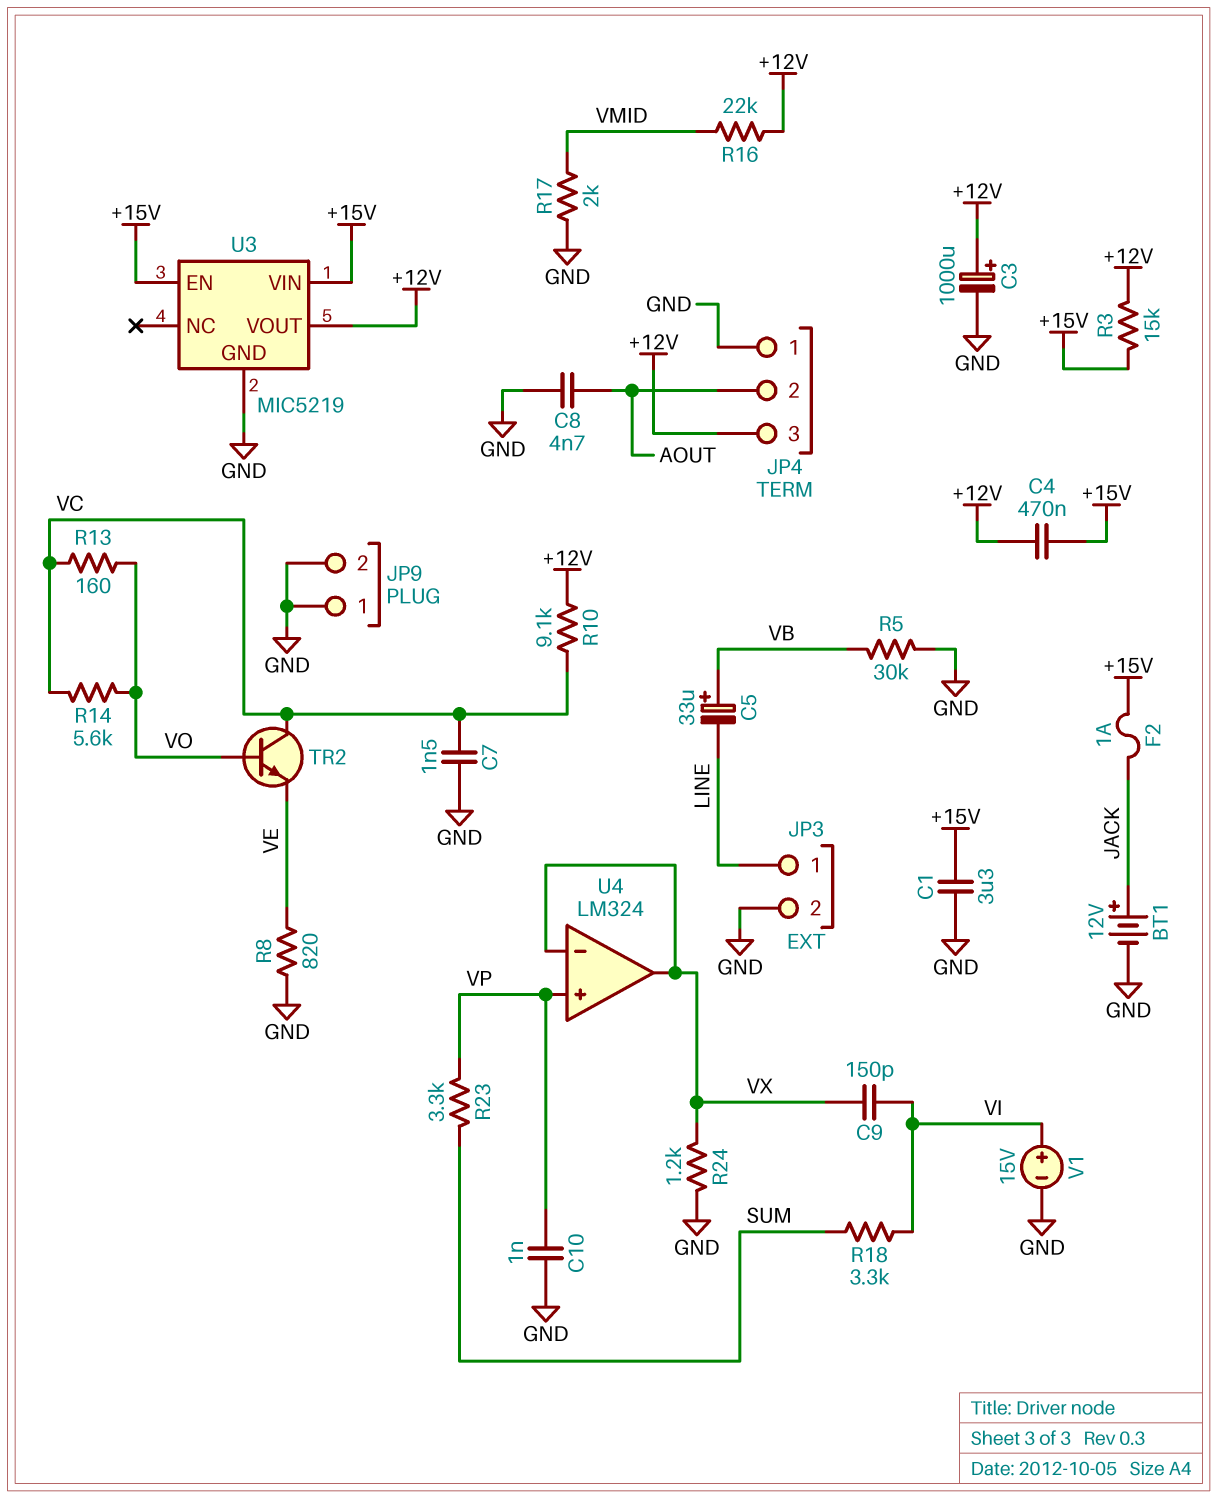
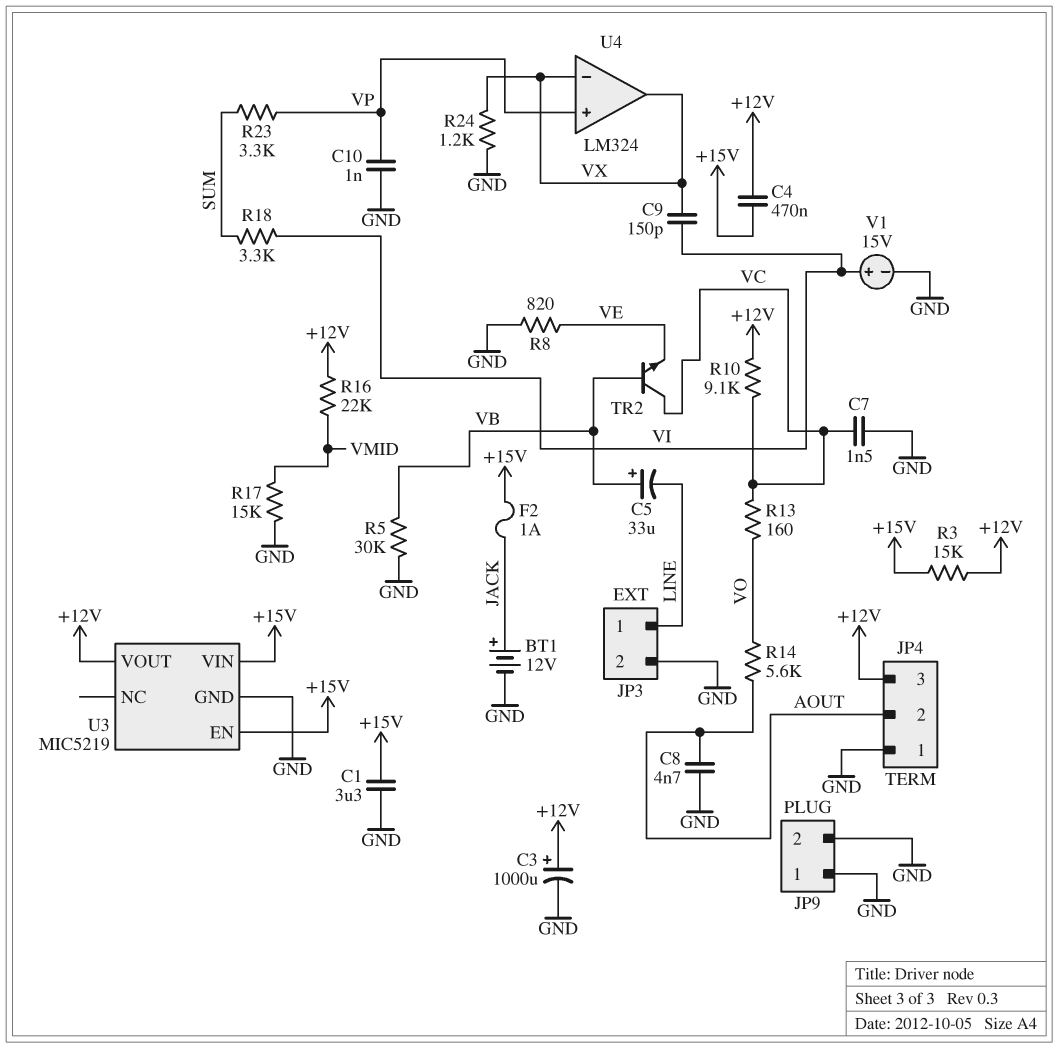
R14: 5.6k (VC, VO) -> 5.6k (AOUT, VO)
R17: 2k (GND, VMID) -> 15k (GND, VMID)
TR2: NPN (B VO, C VC, E VE) -> NPN (B VB, C VC, E VE)

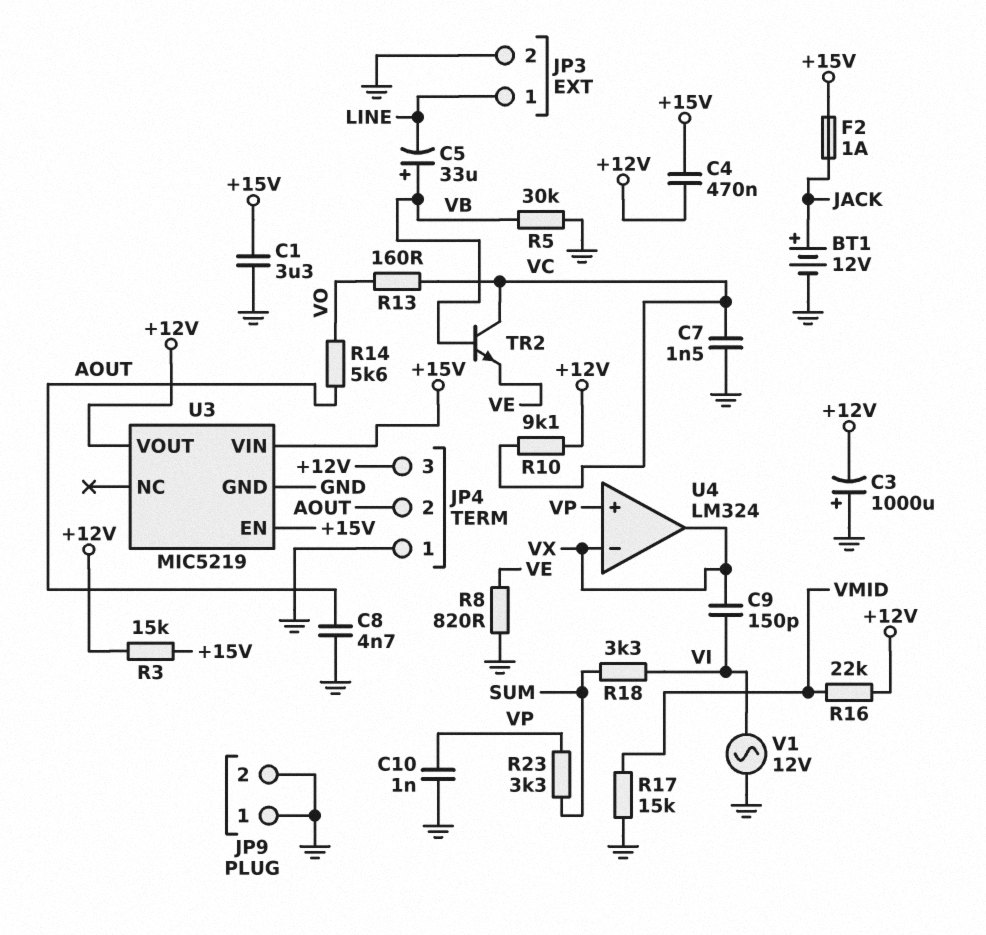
C3: 1000uF (plus +12V, minus GND) -> 1000uF (plus GND, minus +12V)
R24: 1.2k (GND, VX) -> none
V1: 15V (plus VI, minus GND) -> AC 12V (GND, VI)

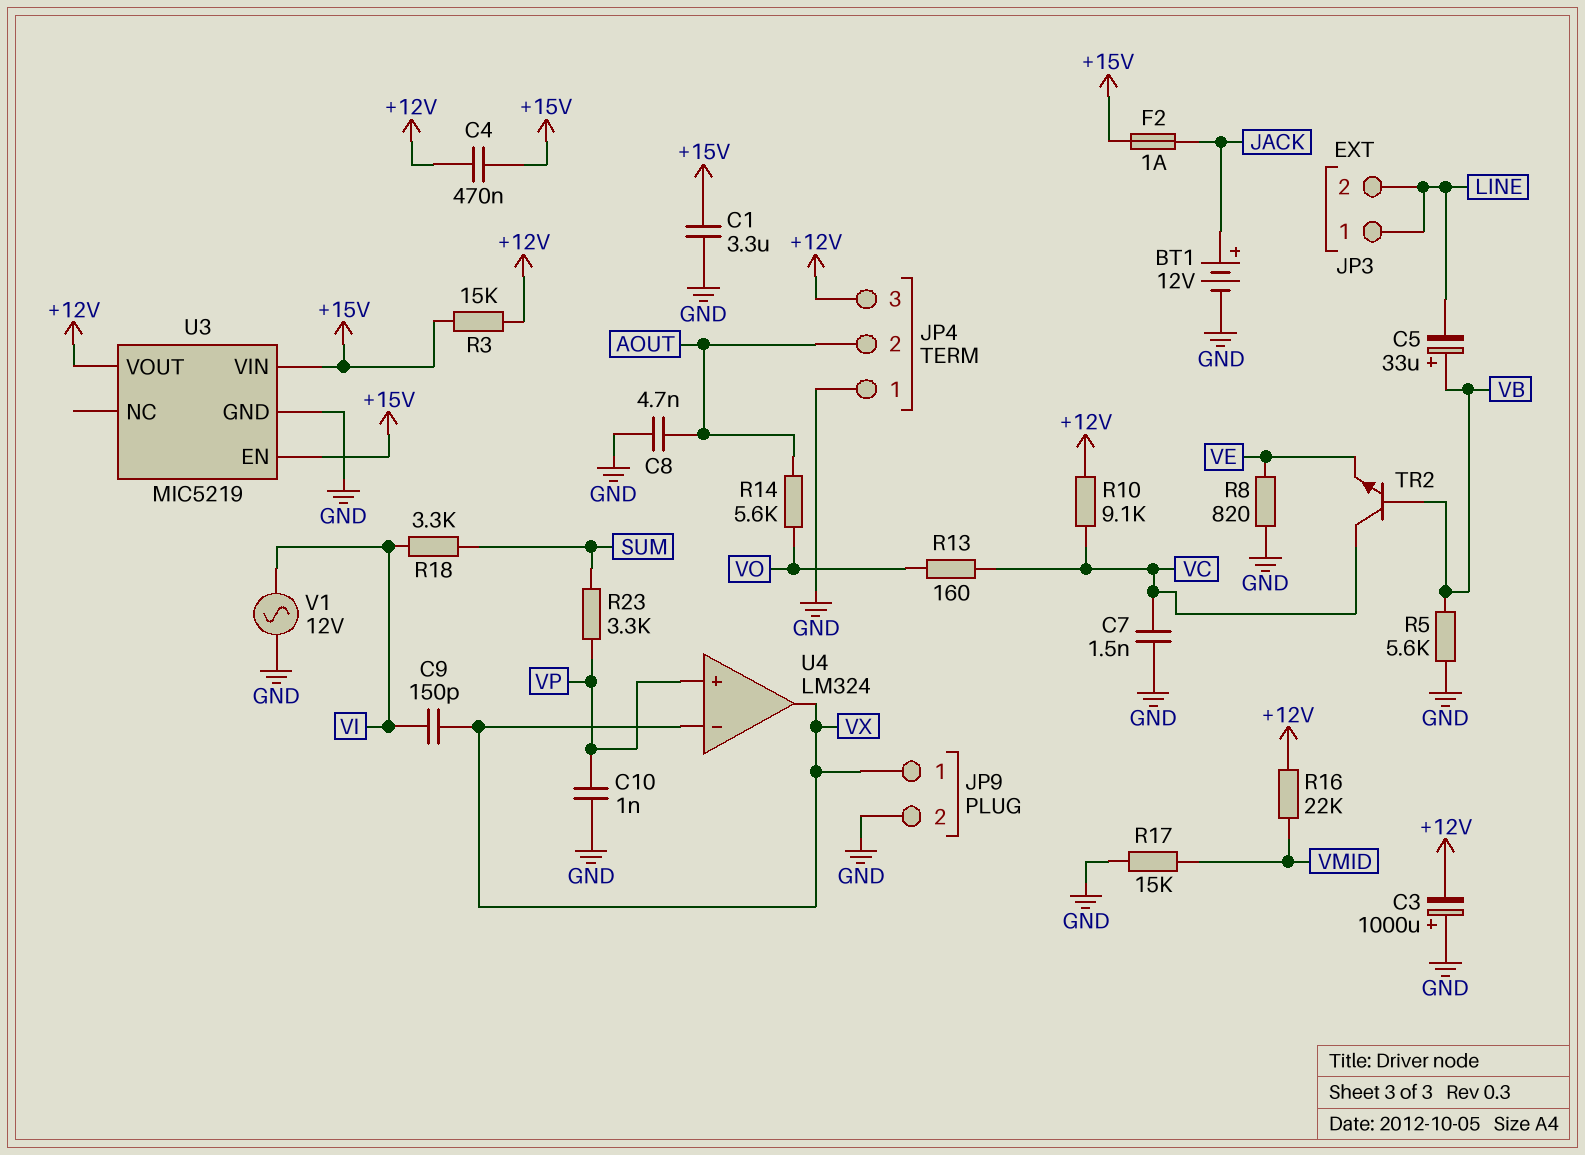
JP3 pin 2: GND -> LINE
JP9 pin 1: GND -> VX
R5: 30k (GND, VB) -> 5.6k (GND, VB)

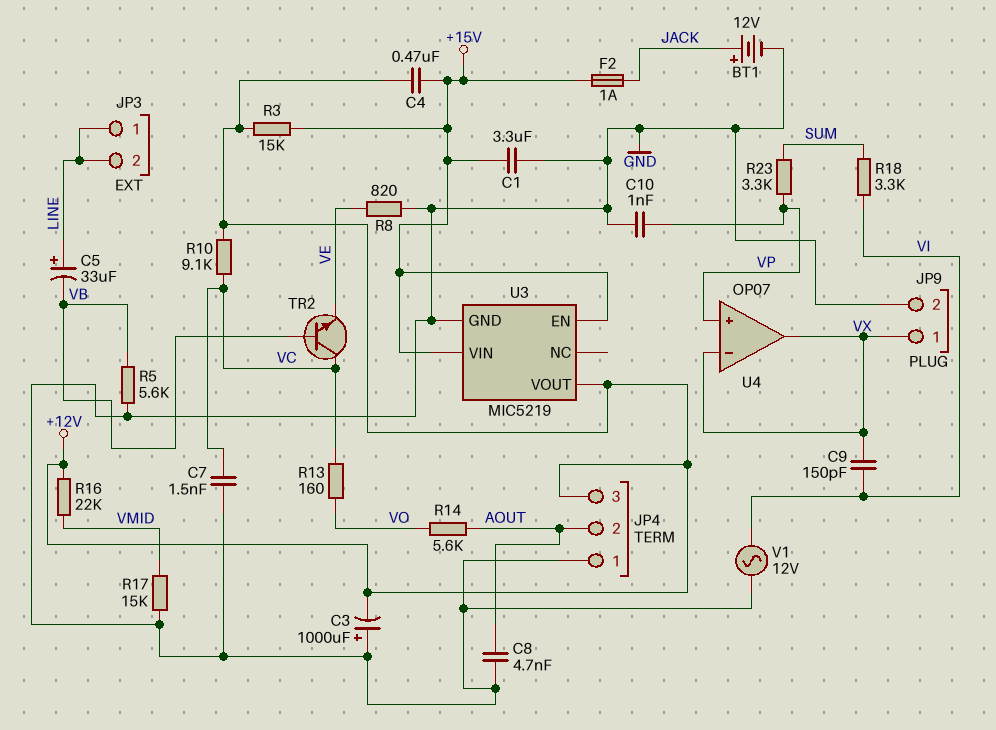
C5: 33uF (plus VB, minus LINE) -> 33uF (plus LINE, minus VB)
U4: LM324 -> OP07

